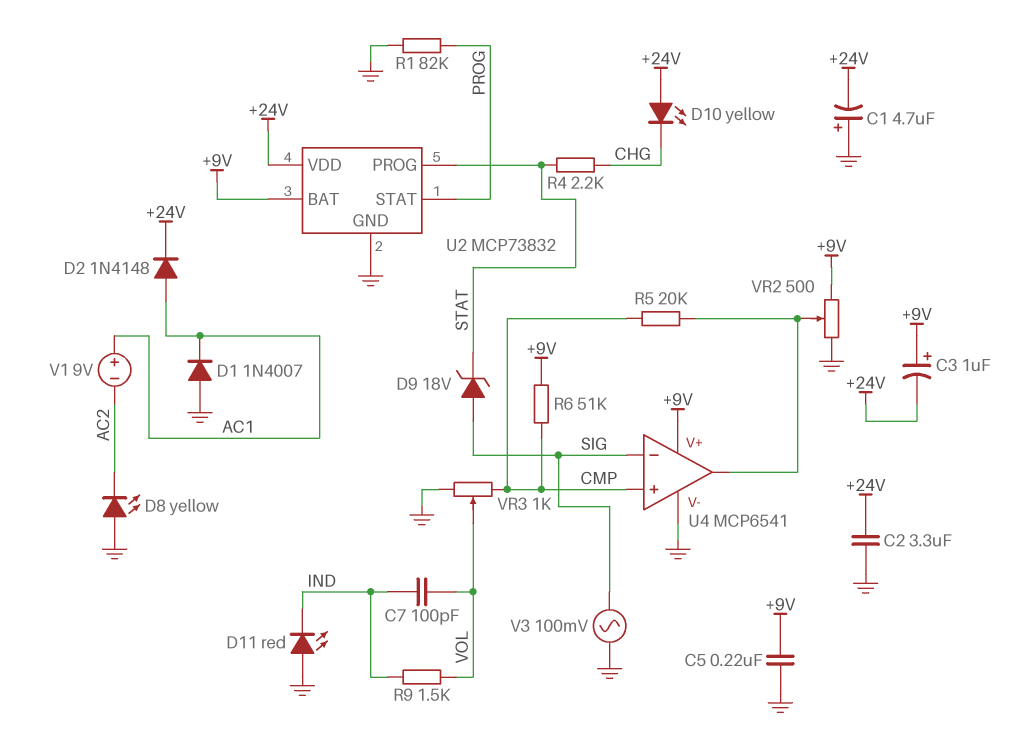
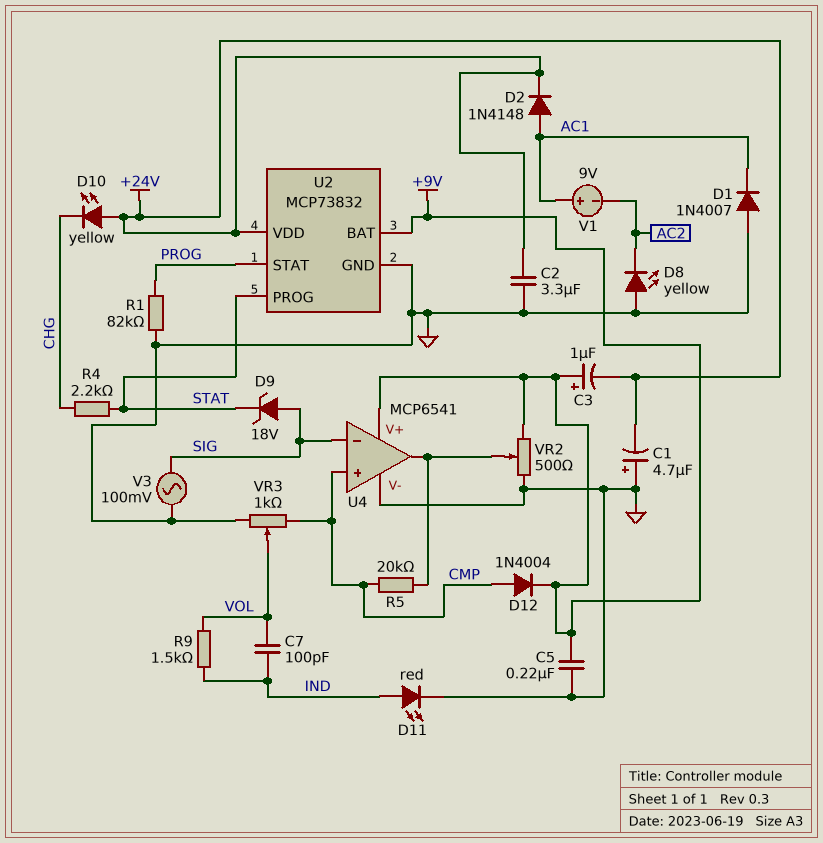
D11: LED red (A GND, K IND) -> LED red (A IND, K GND)
D12: none -> diode 1N4004 (A CMP, K +9V)
R6: 51k (+9V, CMP) -> none

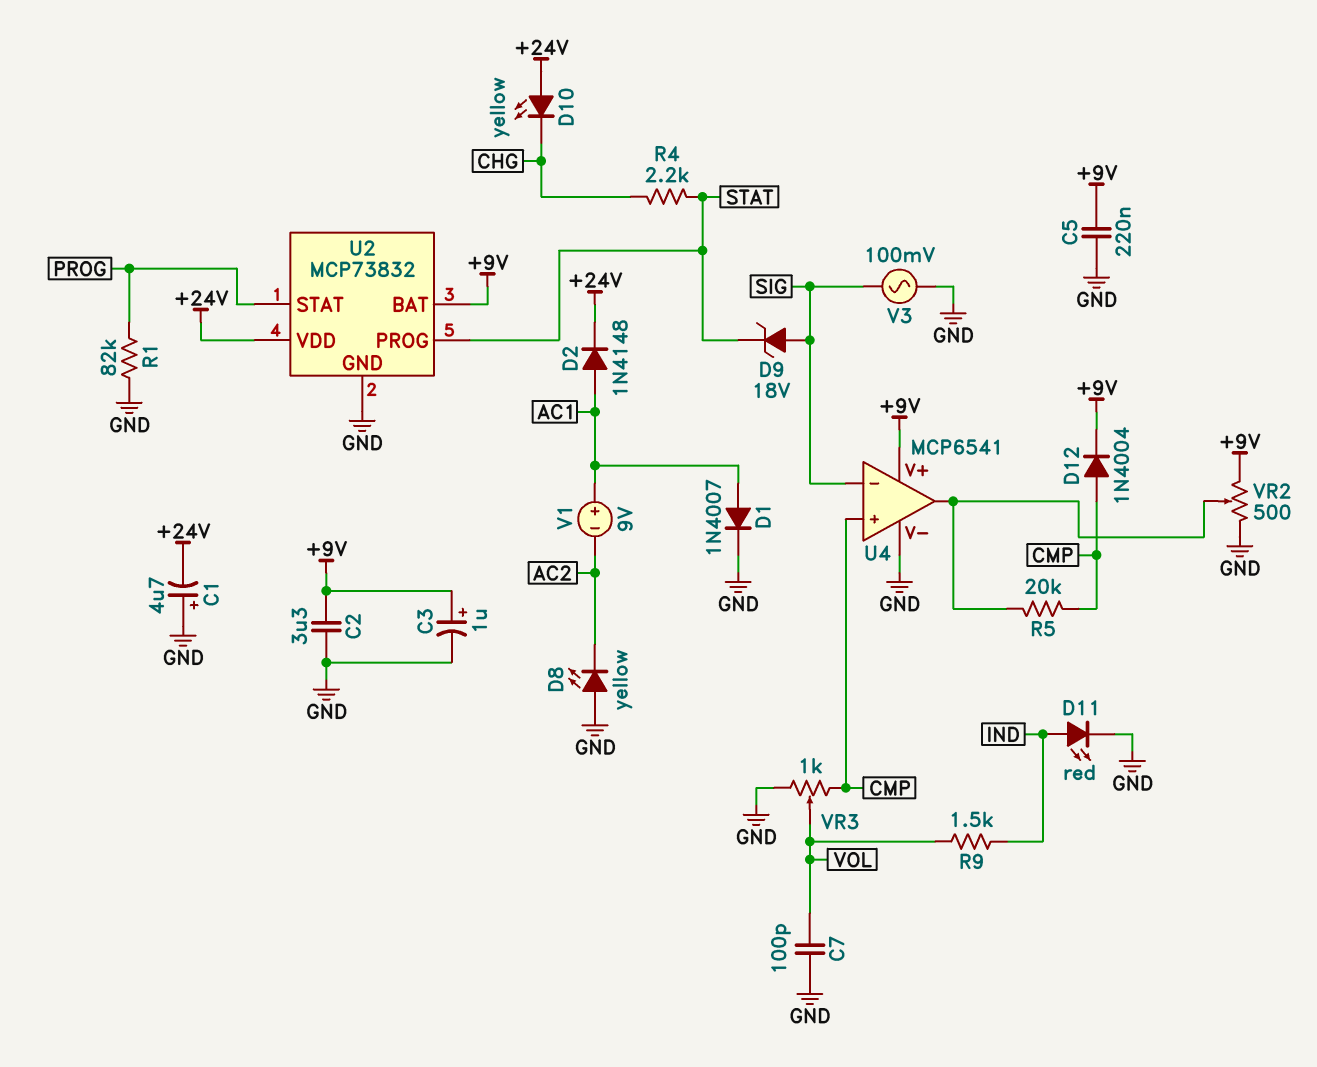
C2: 3.3uF (+24V, GND) -> 3.3uF (+9V, GND)
C3: 1uF (plus +9V, minus +24V) -> 1uF (plus +9V, minus GND)
C7: 100pF (IND, VOL) -> 100pF (GND, VOL)
D1: diode 1N4007 (A GND, K AC1) -> diode 1N4007 (A AC1, K GND)

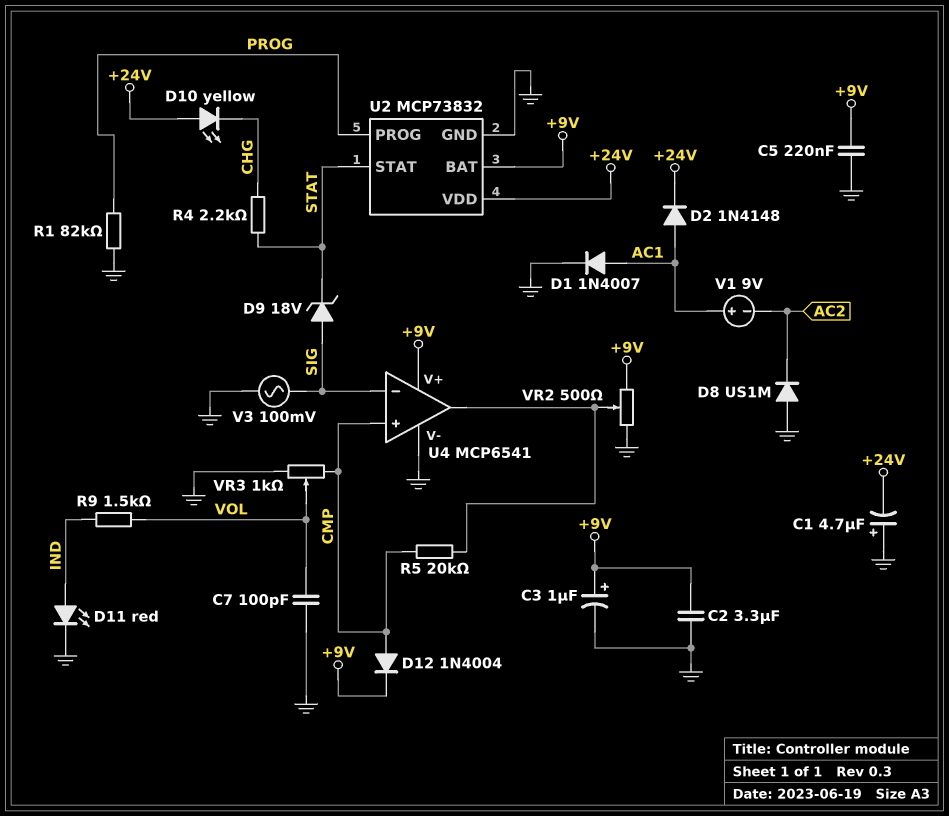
D8: LED yellow (A GND, K AC2) -> diode US1M (A GND, K AC2)
U2 pin PROG: STAT -> PROG
U2 pin STAT: PROG -> STAT

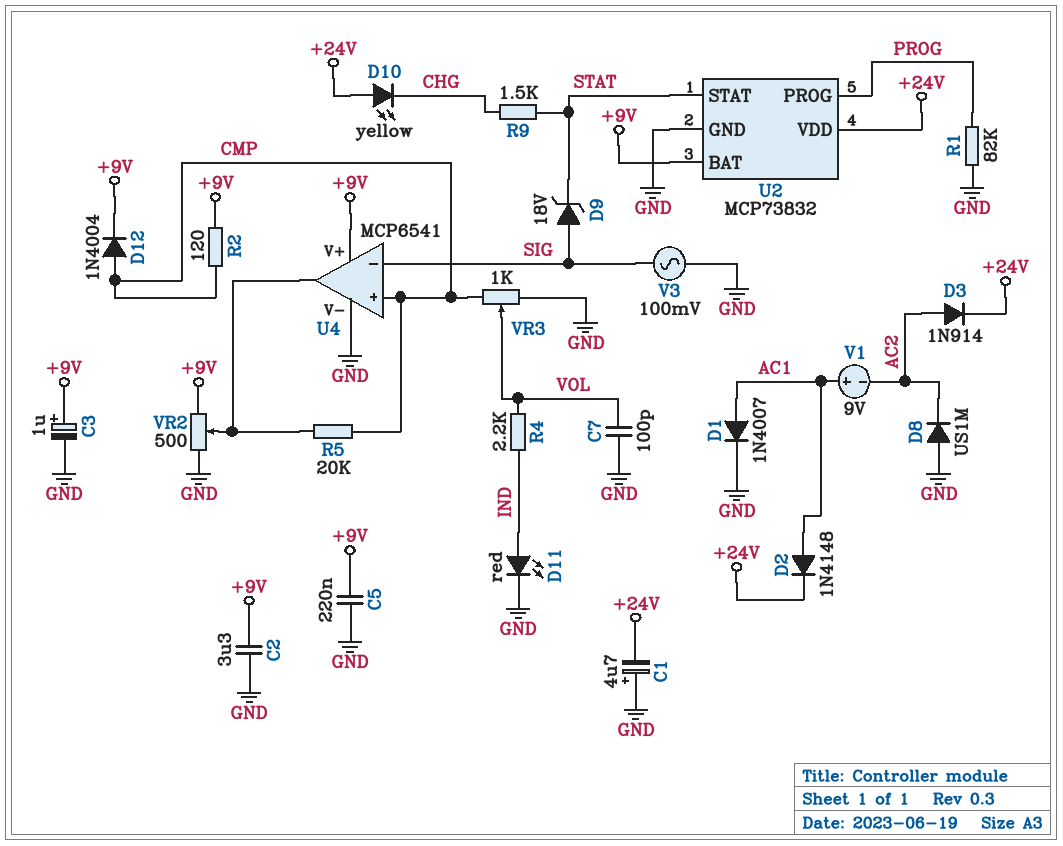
D3: none -> diode 1N914 (A AC2, K +24V)
R2: none -> 120 (+9V, CMP)
R4: 2.2k (CHG, STAT) -> 2.2k (IND, VOL)
R9: 1.5k (IND, VOL) -> 1.5k (CHG, STAT)

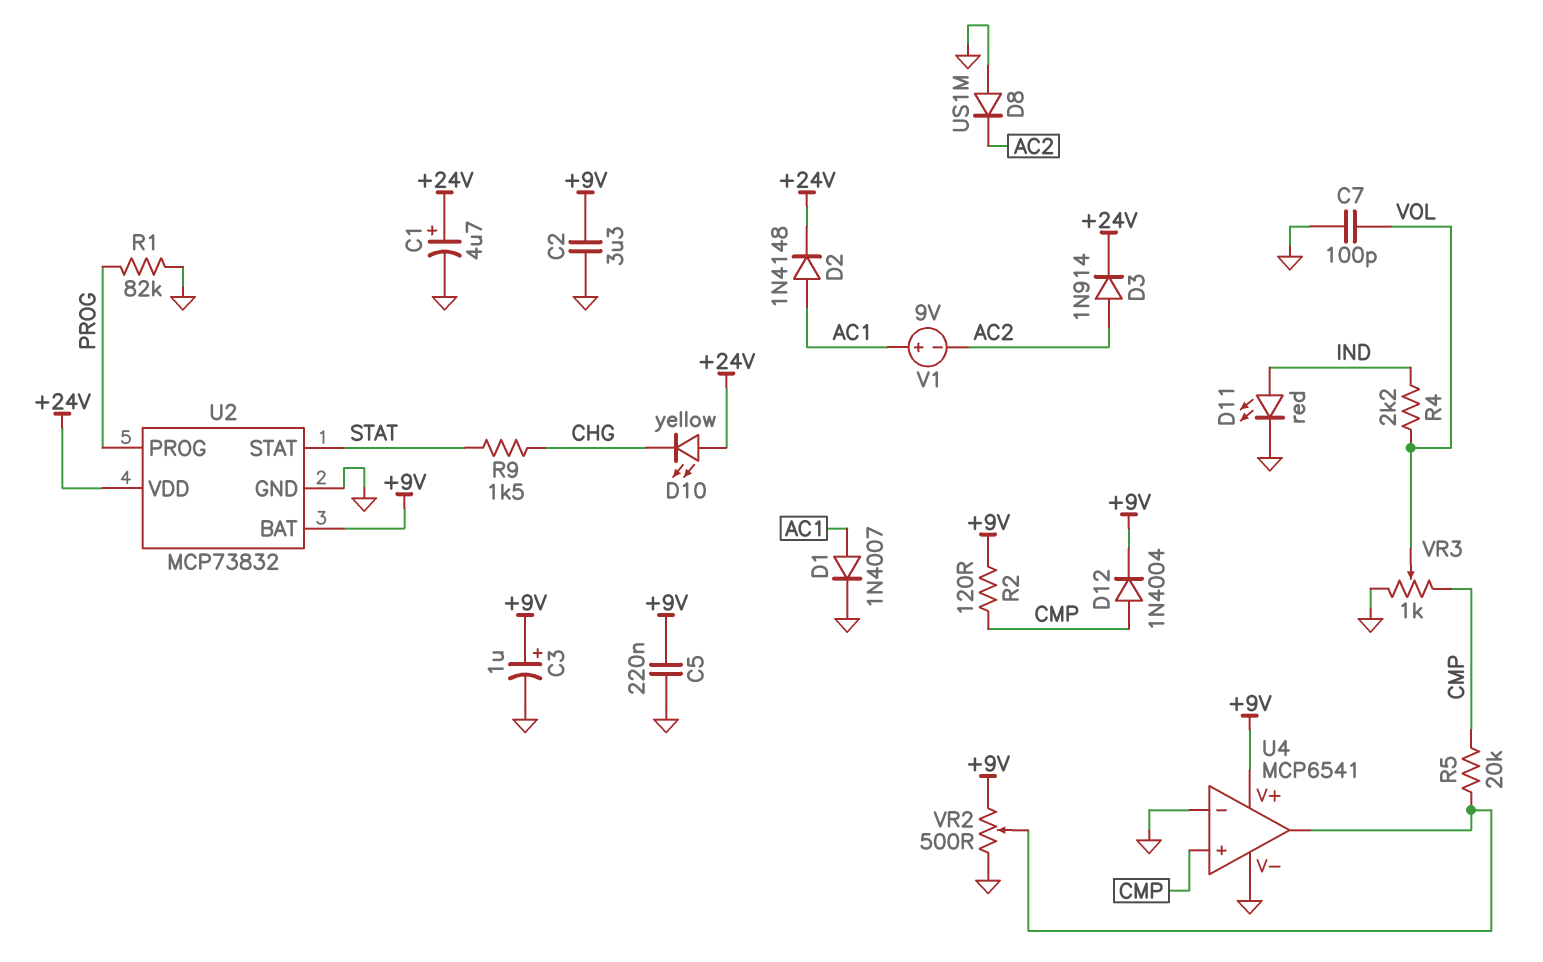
C1: 4.7uF (plus GND, minus +24V) -> 4.7uF (plus +24V, minus GND)
D9: zener 18V (A SIG, K STAT) -> none
U4 pin in-: SIG -> GND
V3: AC 100mV (GND, SIG) -> none

